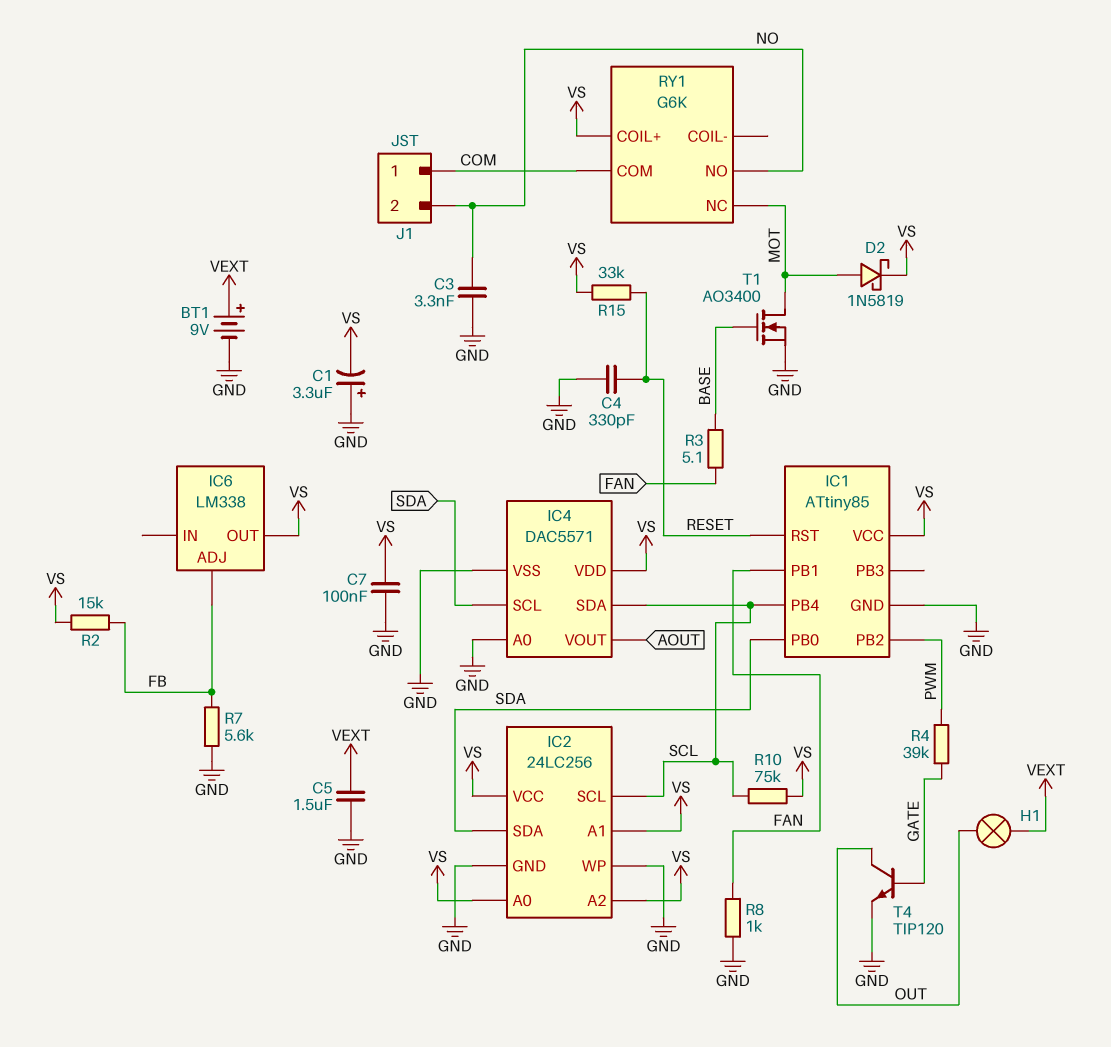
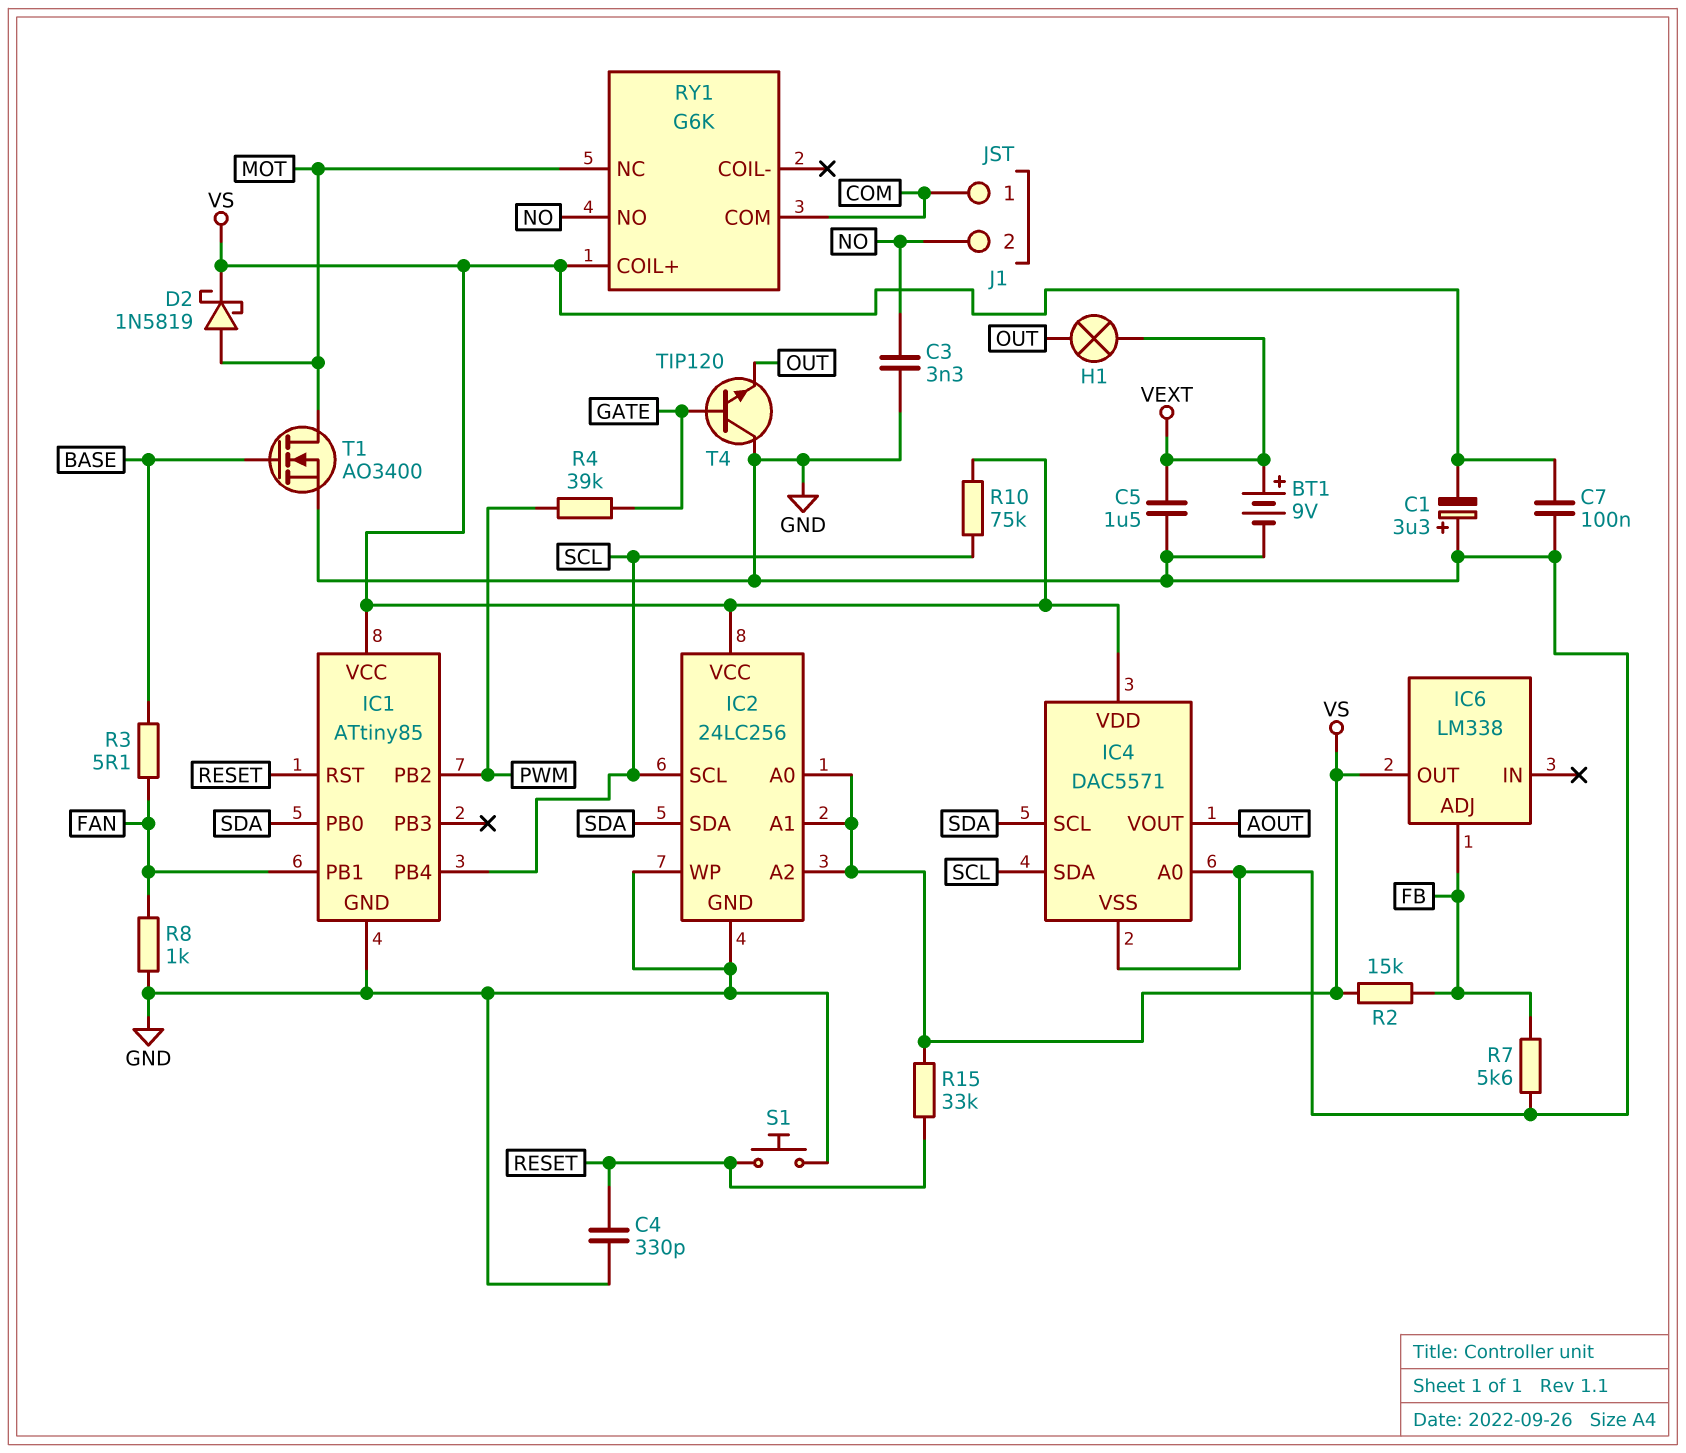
S1: none -> button (GND, RESET)
T4: NPN TIP120 (B GATE, C OUT, E GND) -> NPN TIP120 (B GATE, C GND, E OUT)

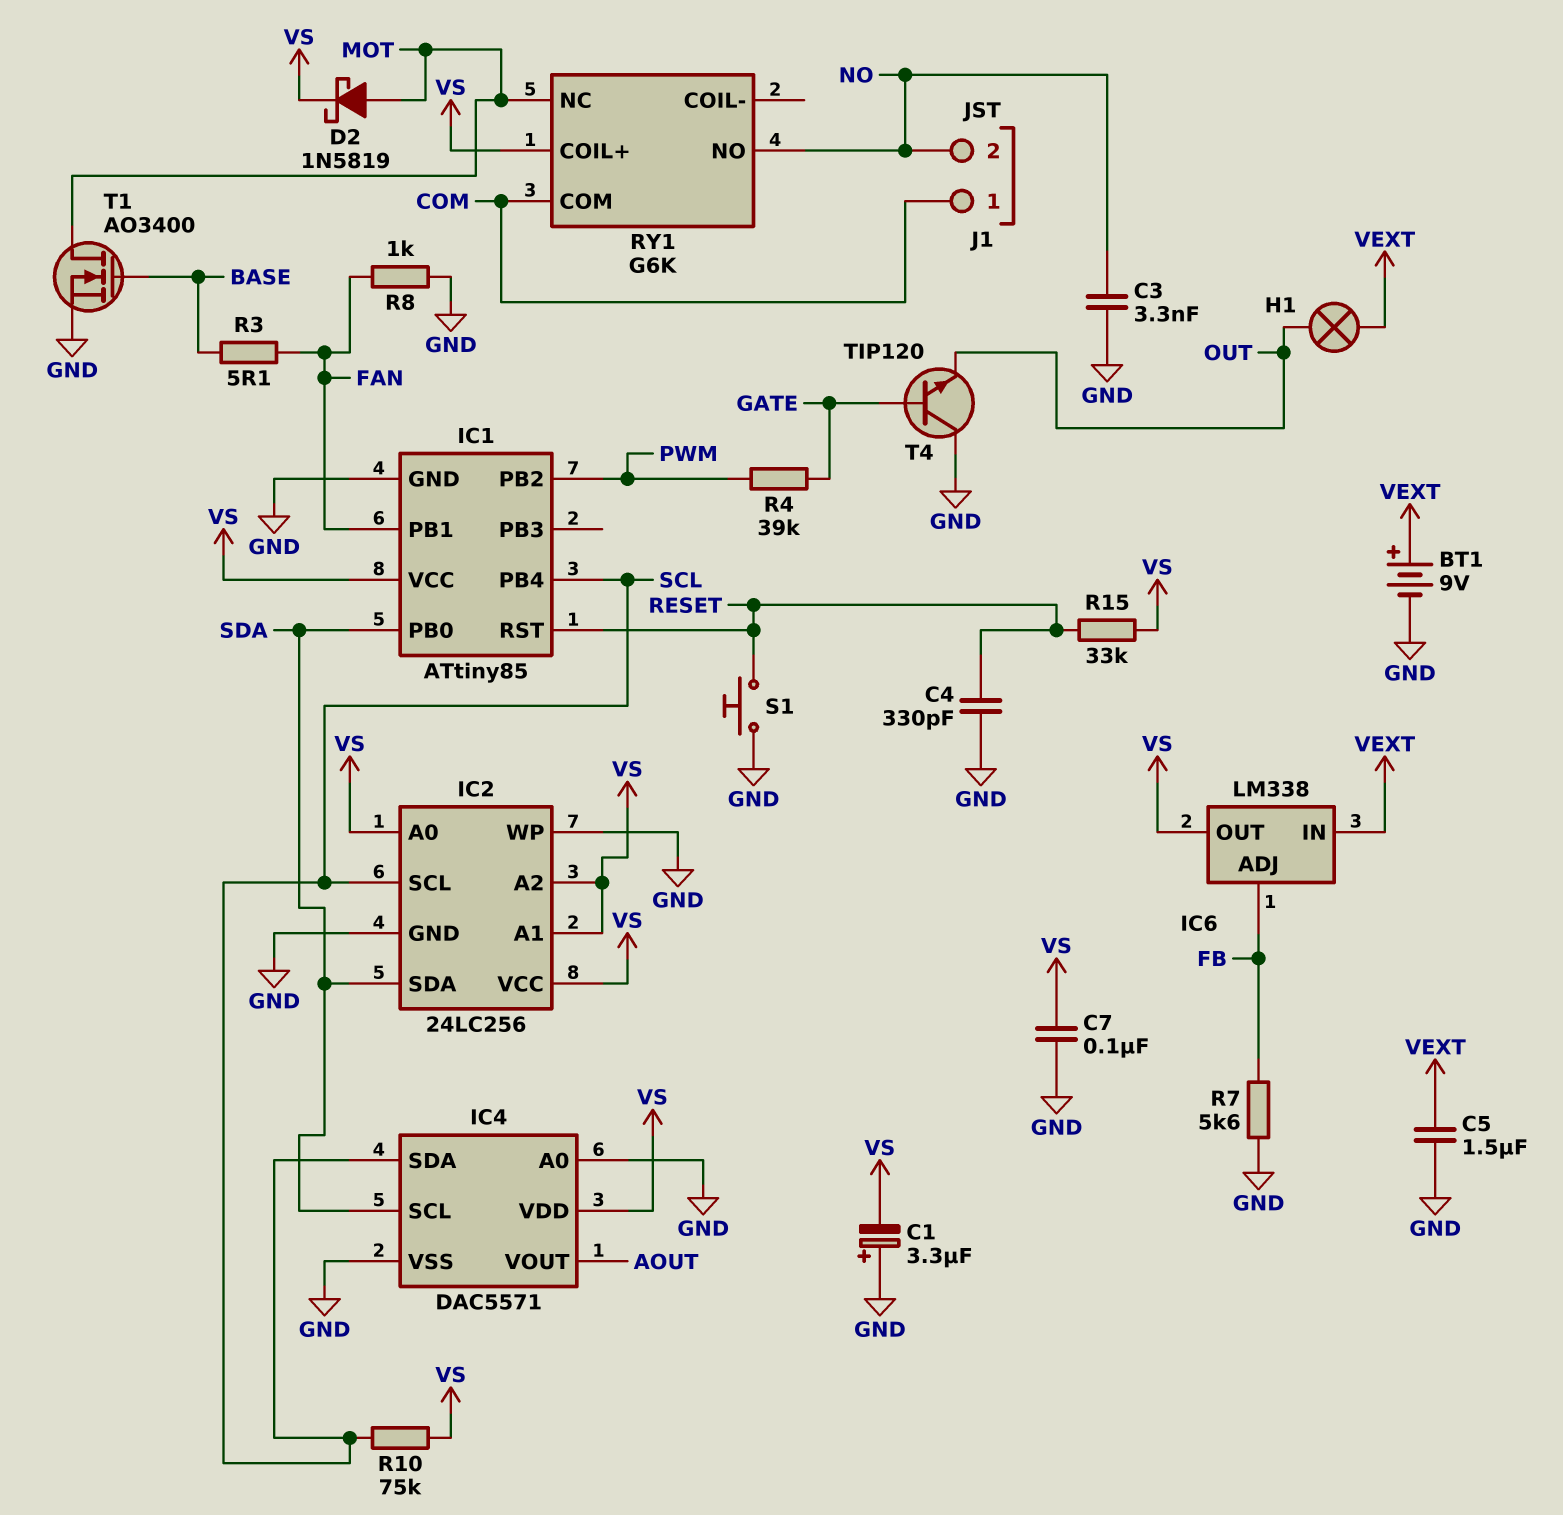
IC6 pin IN: none -> VEXT
R2: 15k (FB, VS) -> none

